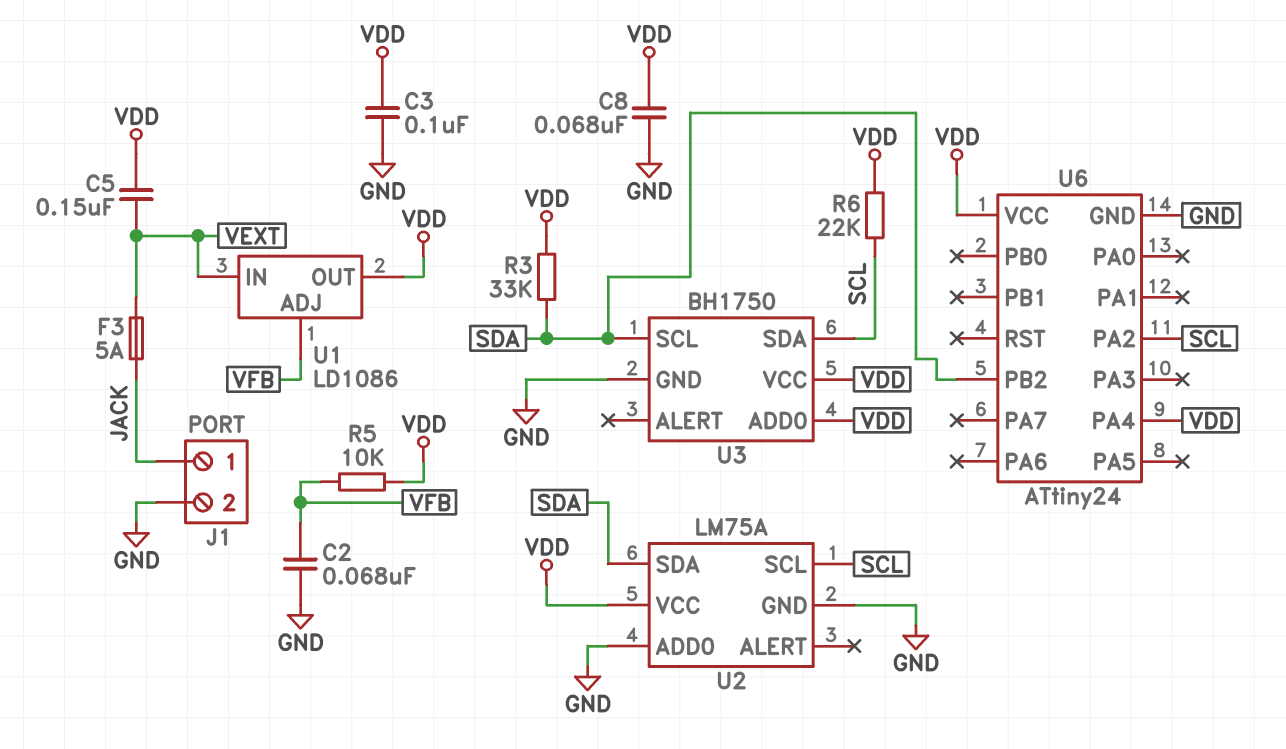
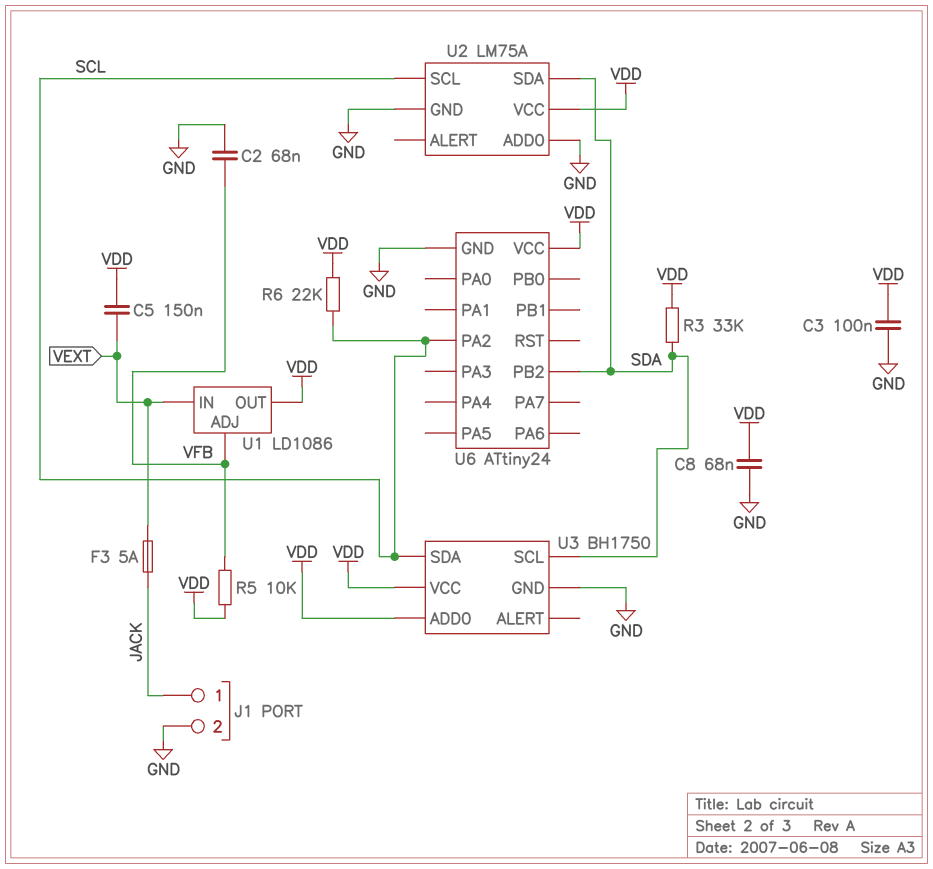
U6 pin PA4: VDD -> none

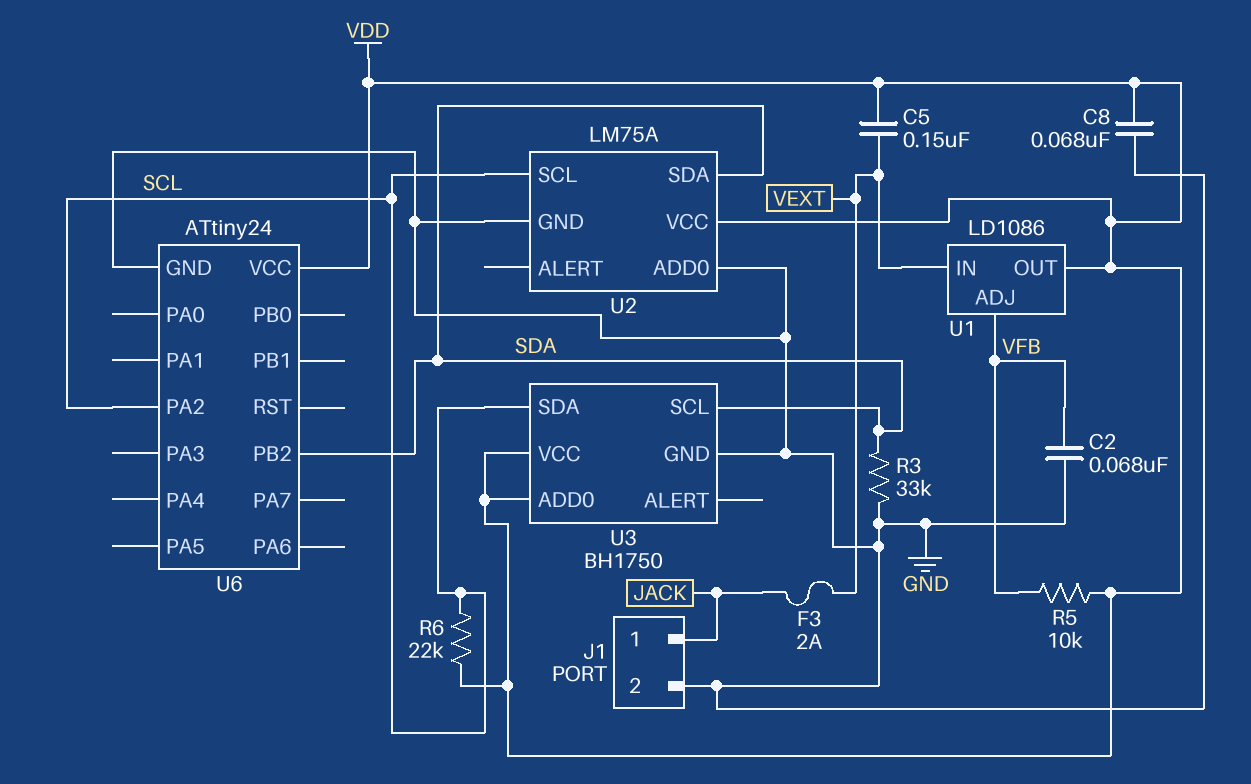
C3: 100nF (GND, VDD) -> none
F3: 5A (JACK, VEXT) -> 2A (JACK, VEXT)
R3: 33k (SDA, VDD) -> 33k (GND, SDA)

